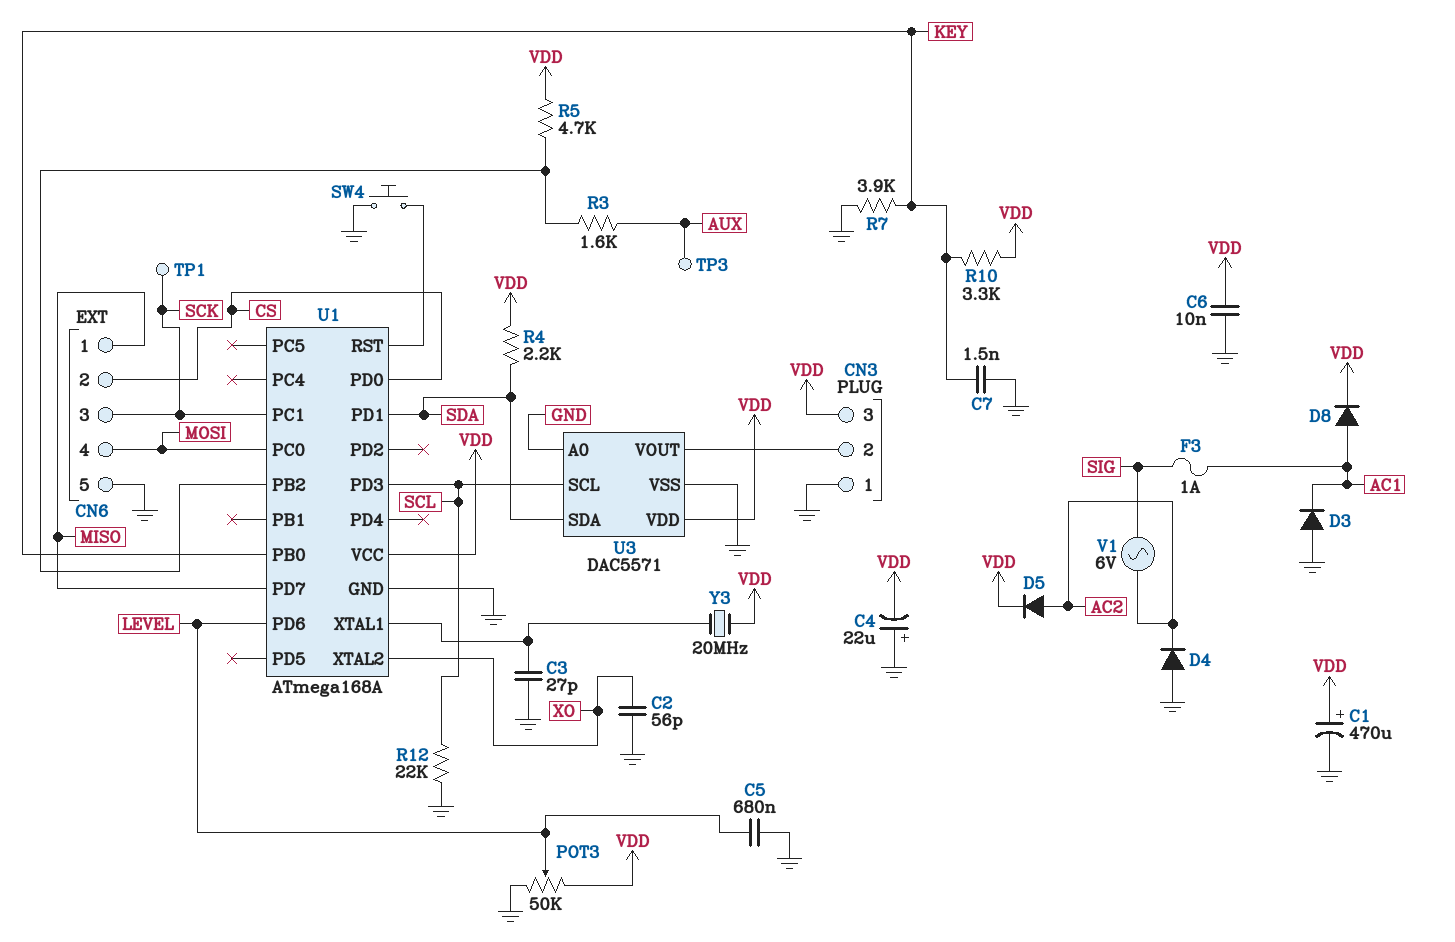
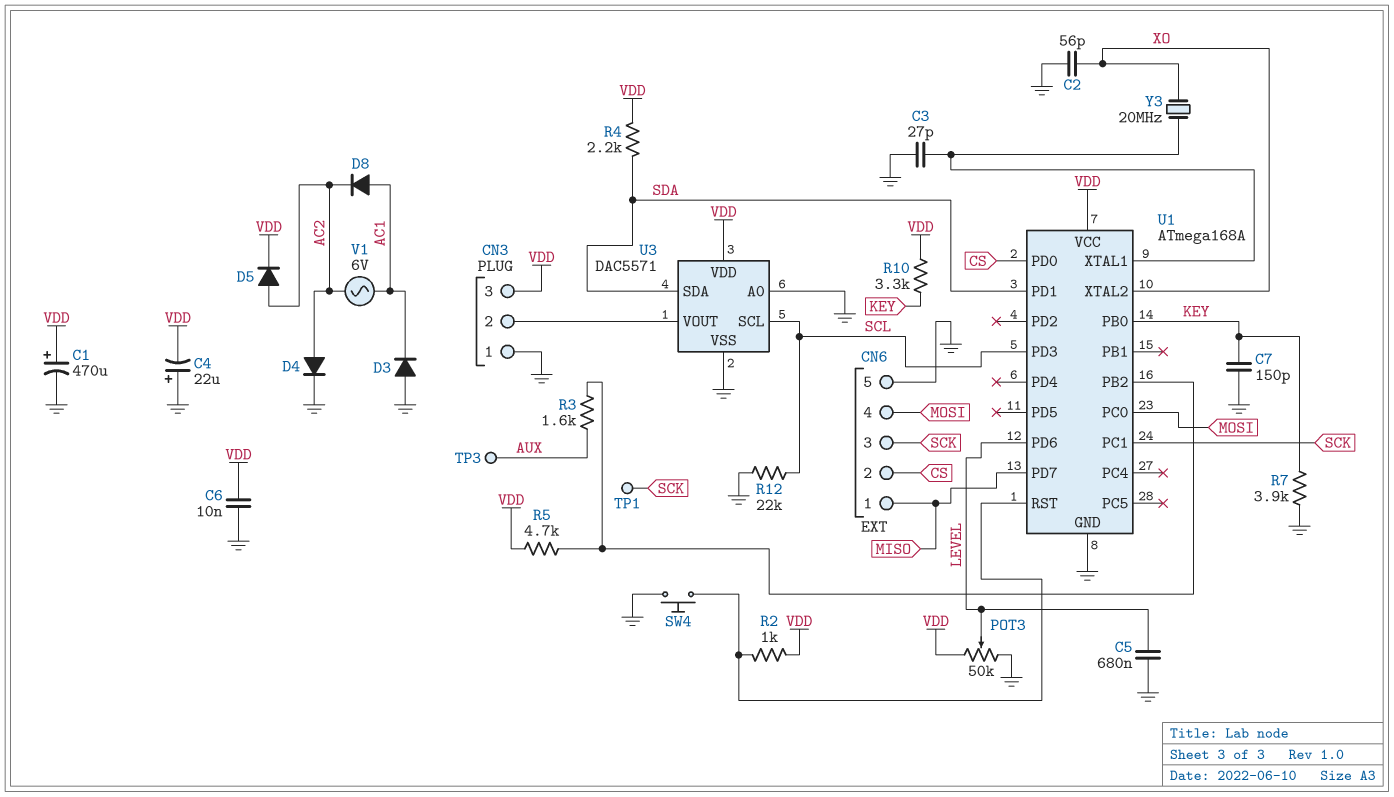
C7: 1.5nF (GND, KEY) -> 150pF (GND, KEY)
D4: diode (A GND, K AC2) -> diode (A AC2, K GND)
D8: diode (A AC1, K VDD) -> diode (A AC1, K AC2)
F3: 1A (AC1, SIG) -> none
R2: none -> 1k (U1/RST, VDD)
V1: AC 6V (AC2, SIG) -> AC 6V (AC1, AC2)
Y3: 20MHz (U1/XTAL1, VDD) -> 20MHz (U1/XTAL1, XO)

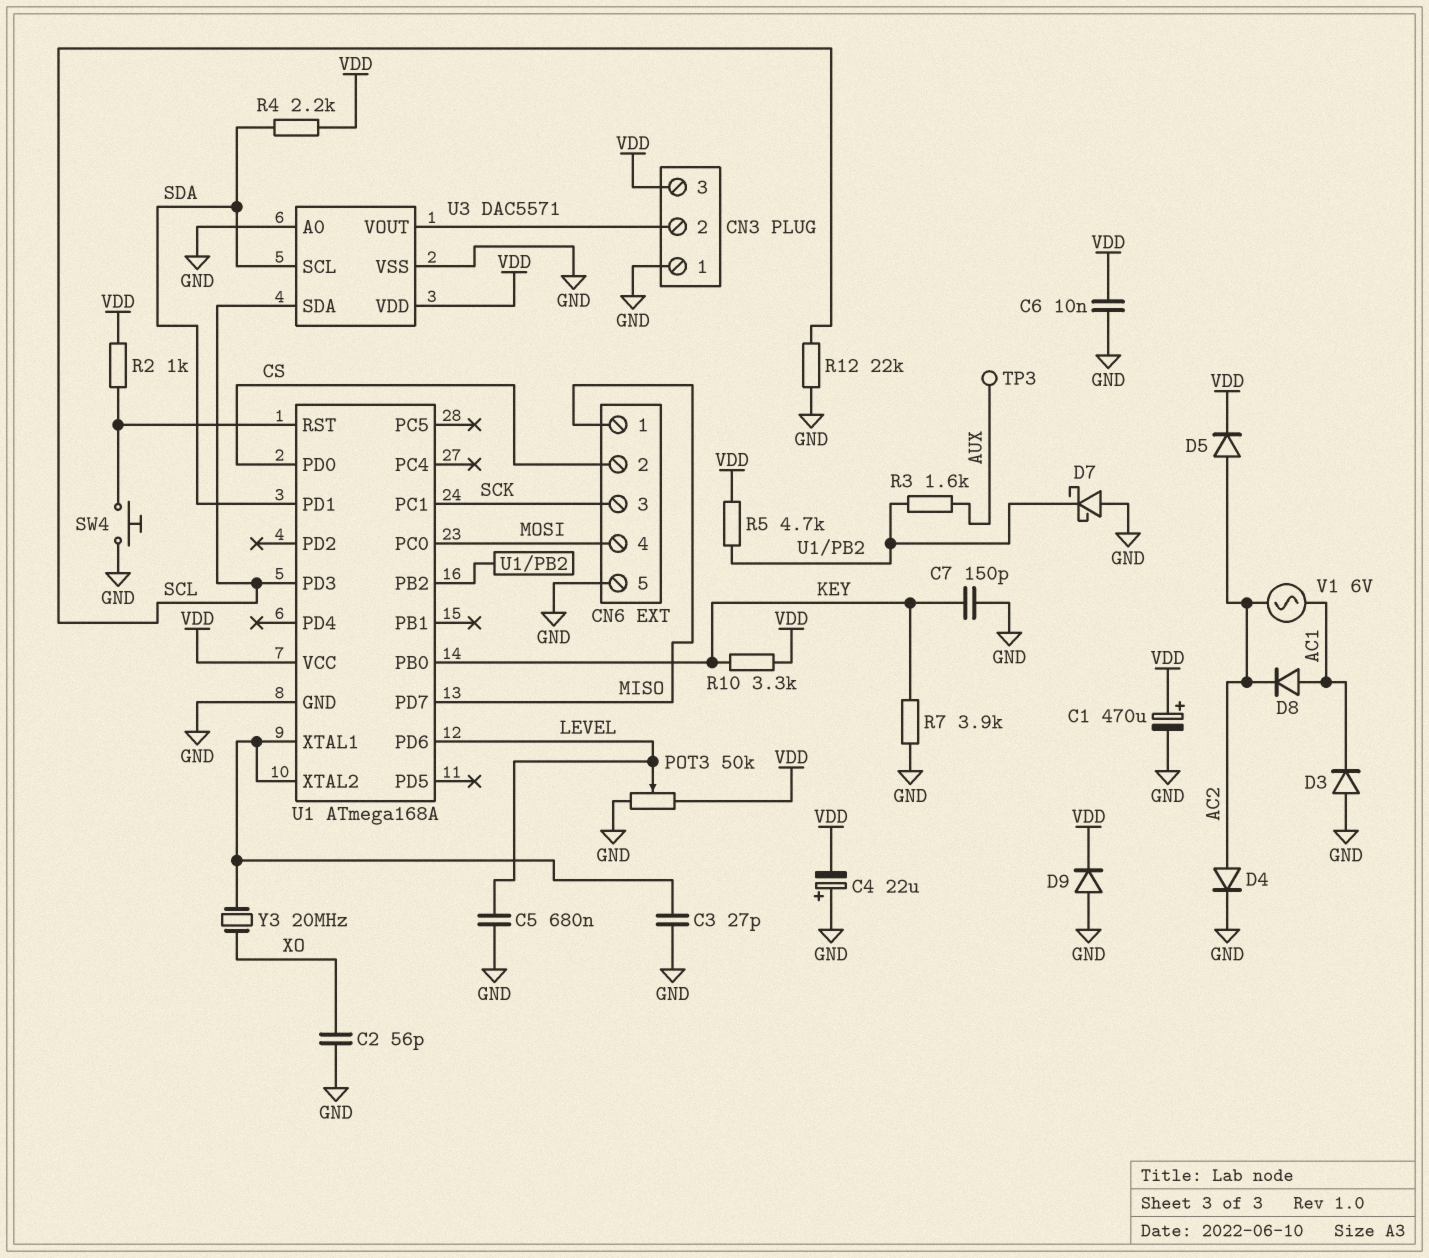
D7: none -> schottky (A GND, K U1/PB2)
D9: none -> diode (A GND, K VDD)
TP1: test point (SCK) -> none
U1 pin XTAL2: XO -> U1/XTAL1
U3 pin SCL: SCL -> SDA
U3 pin SDA: SDA -> SCL

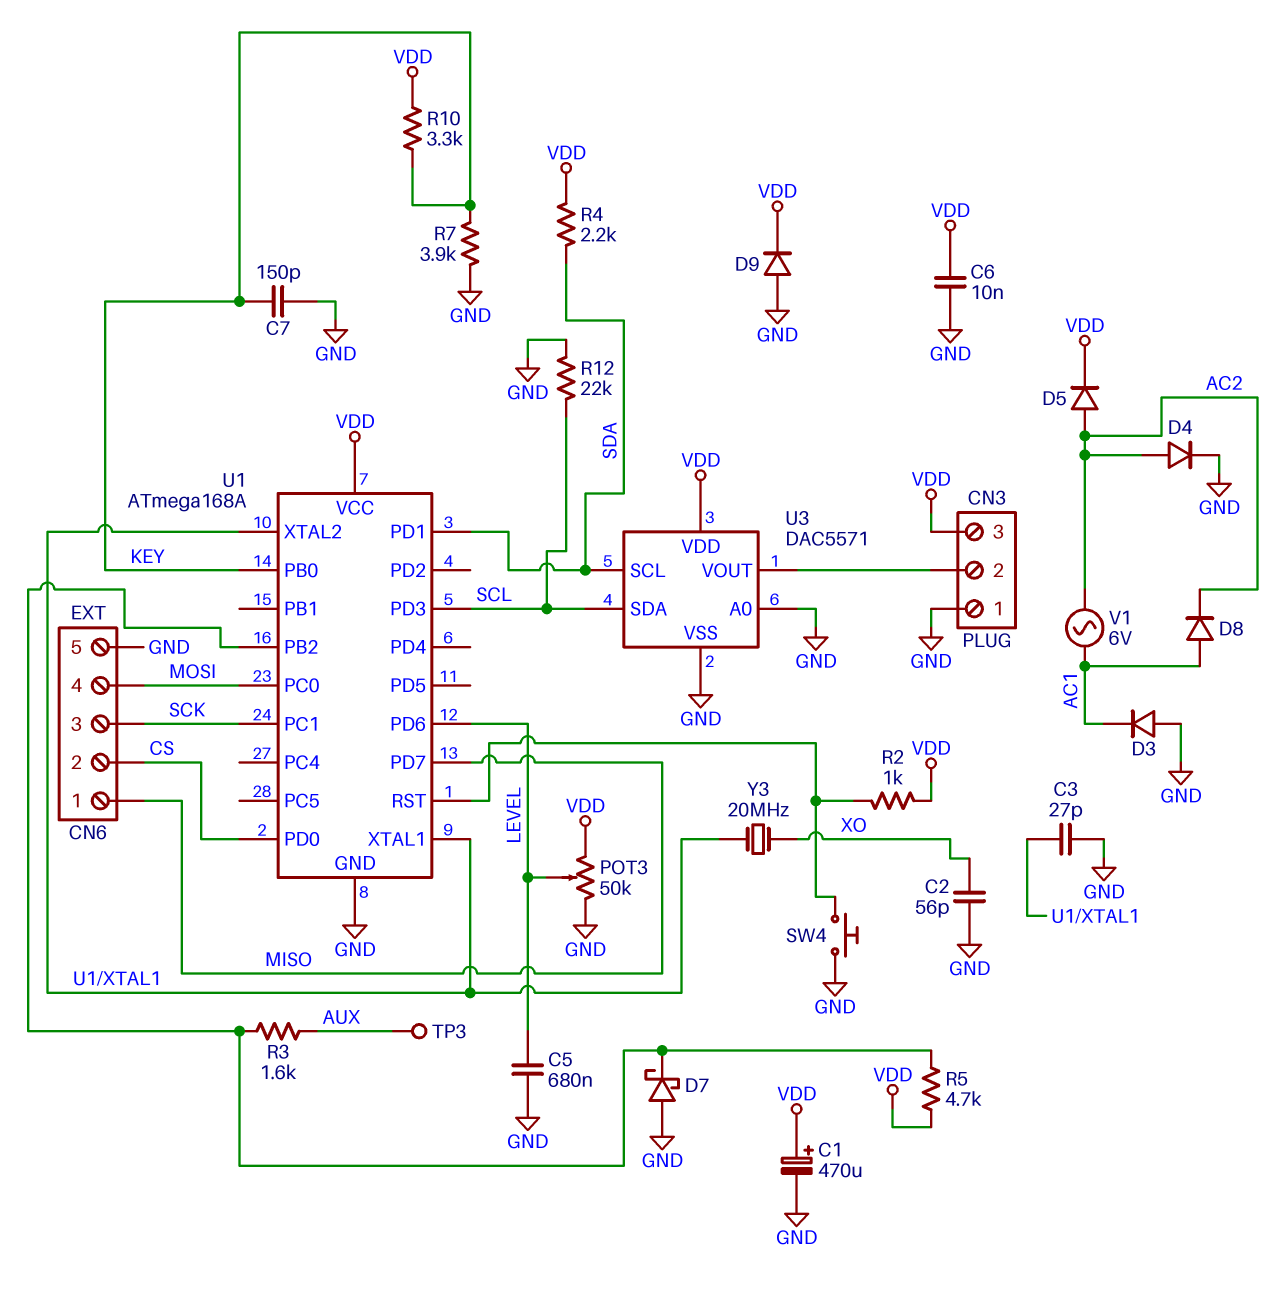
C4: 22uF (plus GND, minus VDD) -> none

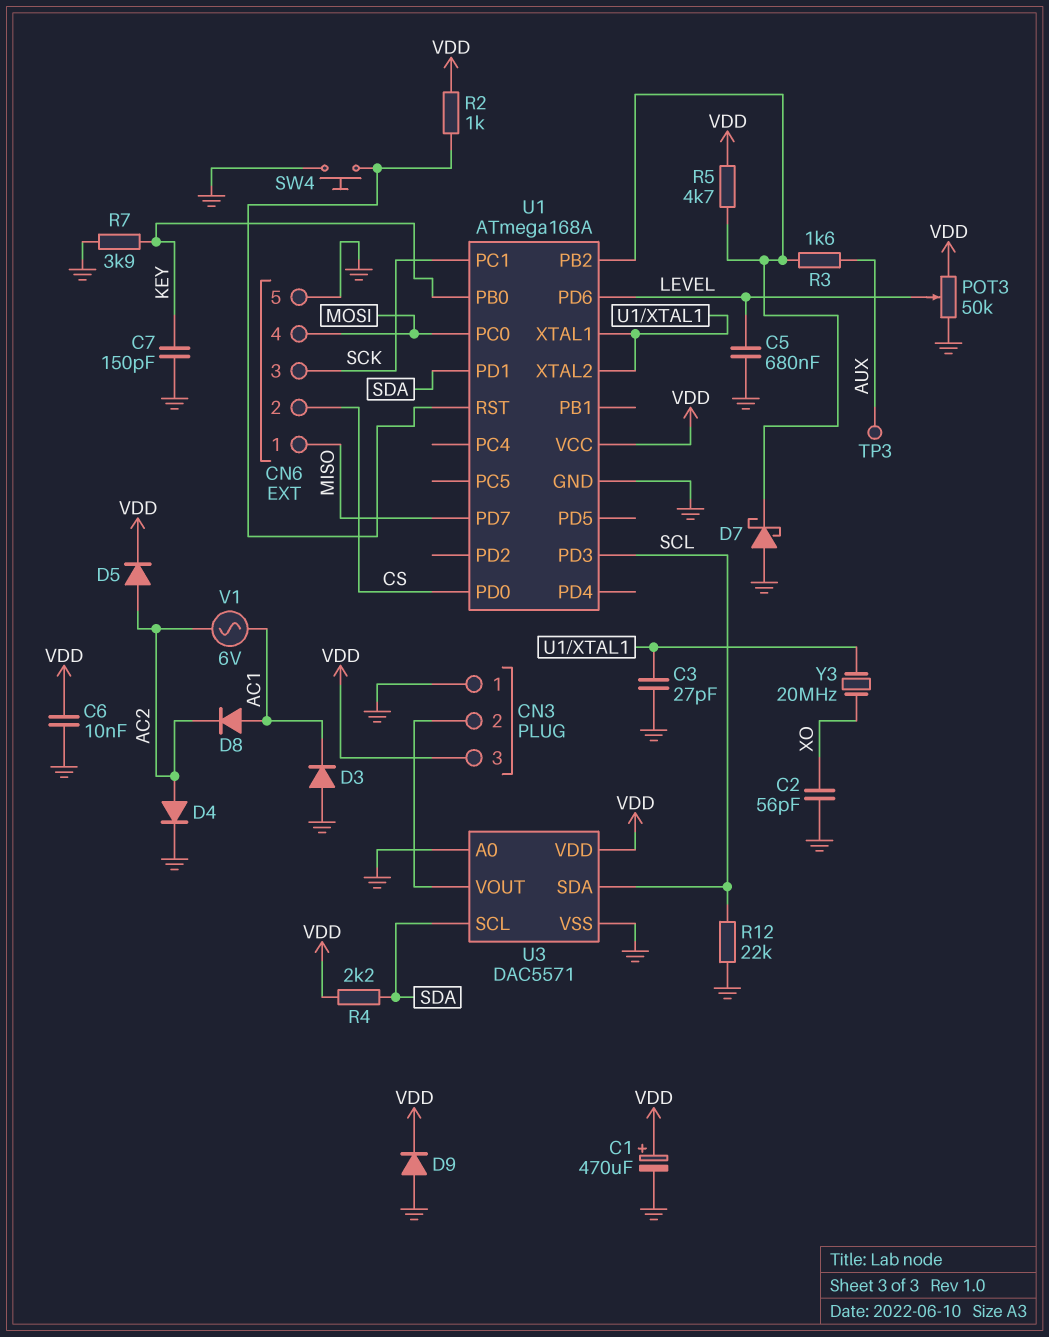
R10: 3.3k (KEY, VDD) -> none

